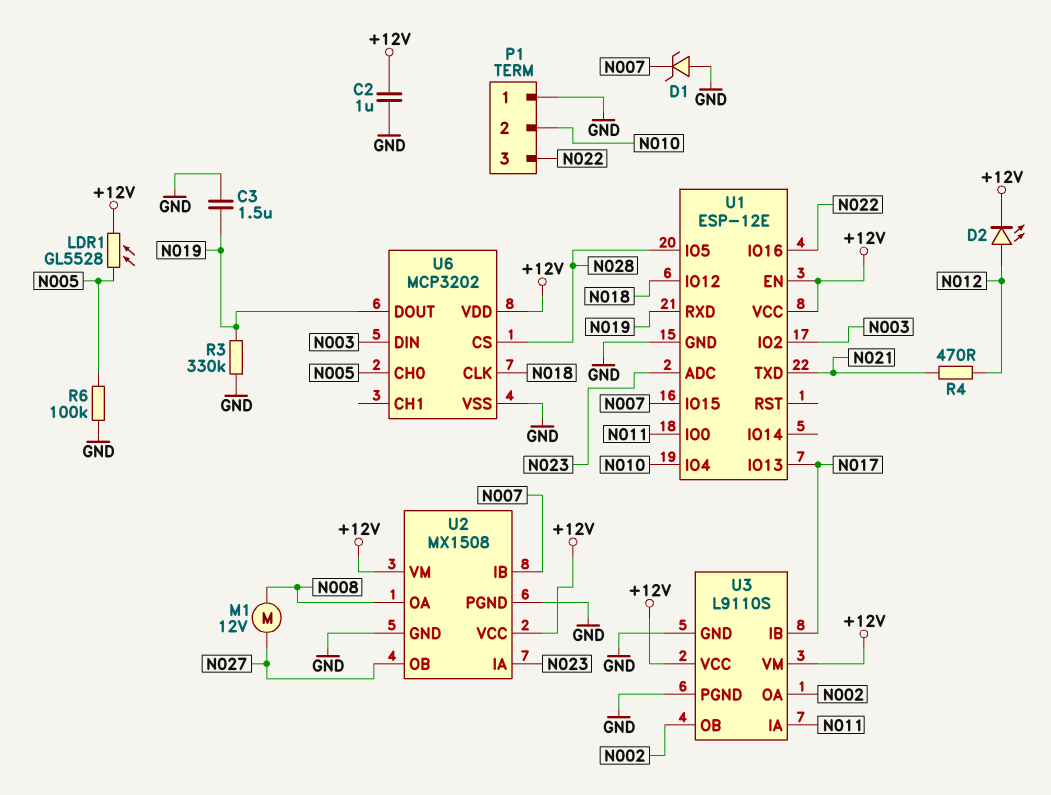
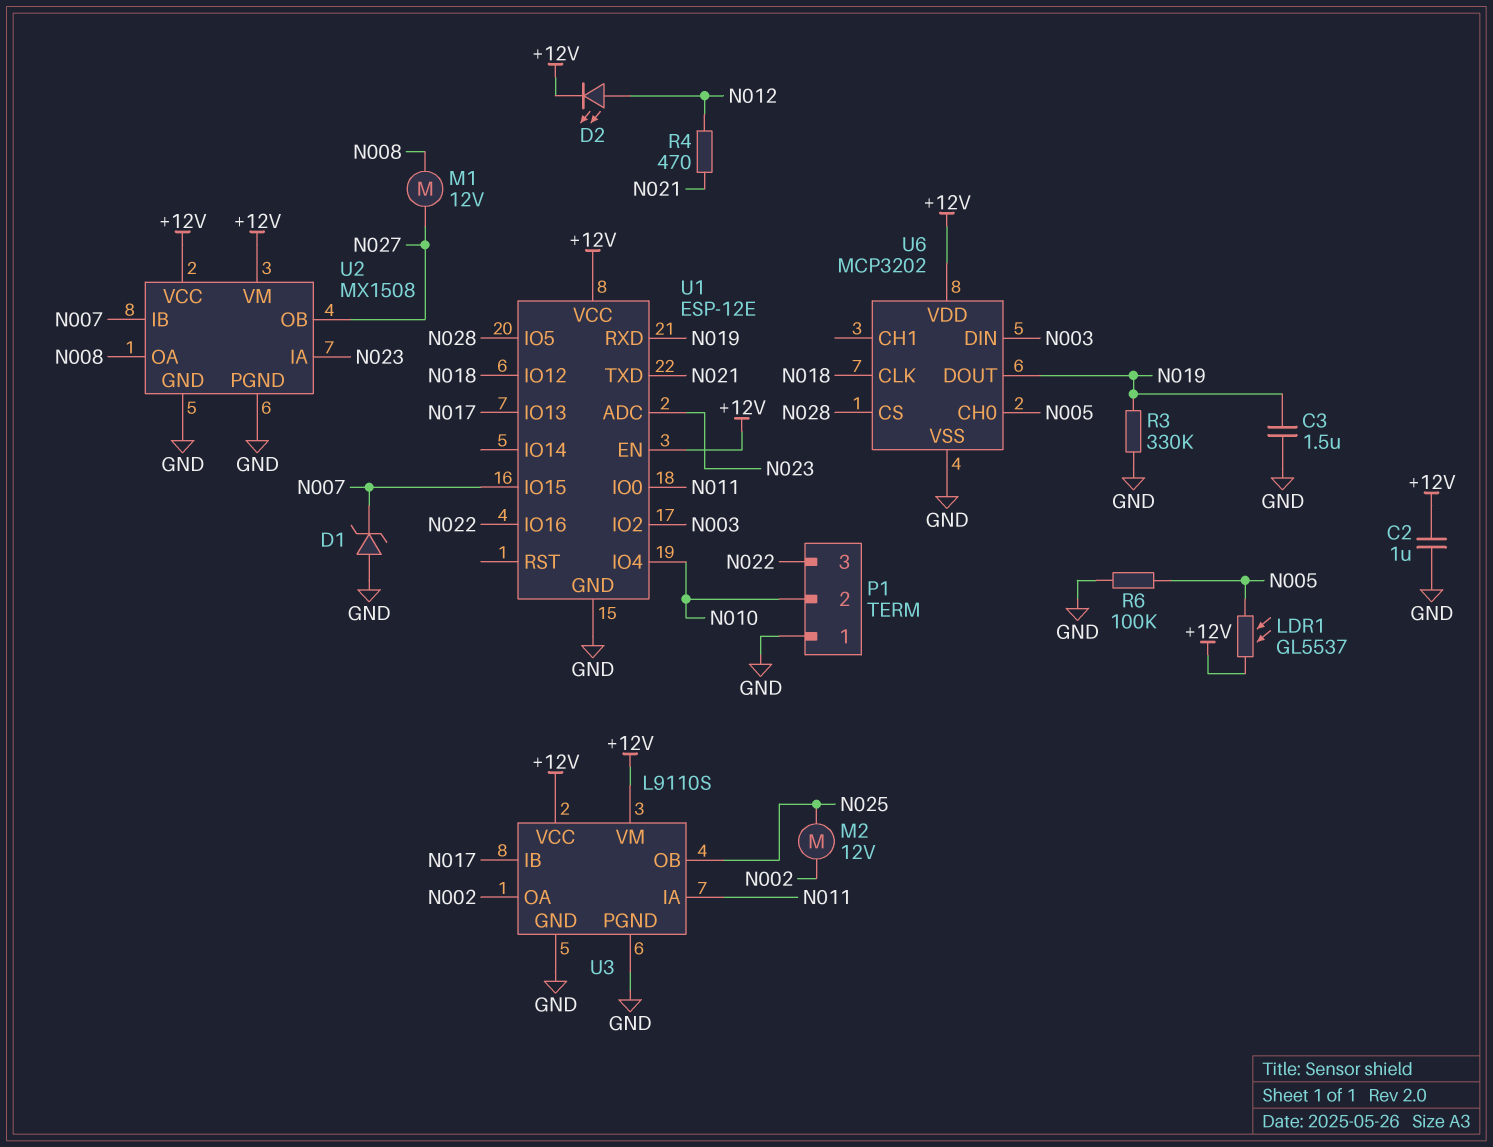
LDR1: GL5528 (+12V, N005) -> GL5537 (+12V, N005)
M2: none -> motor 12V (N002, N025)
U3 pin OB: N002 -> N025

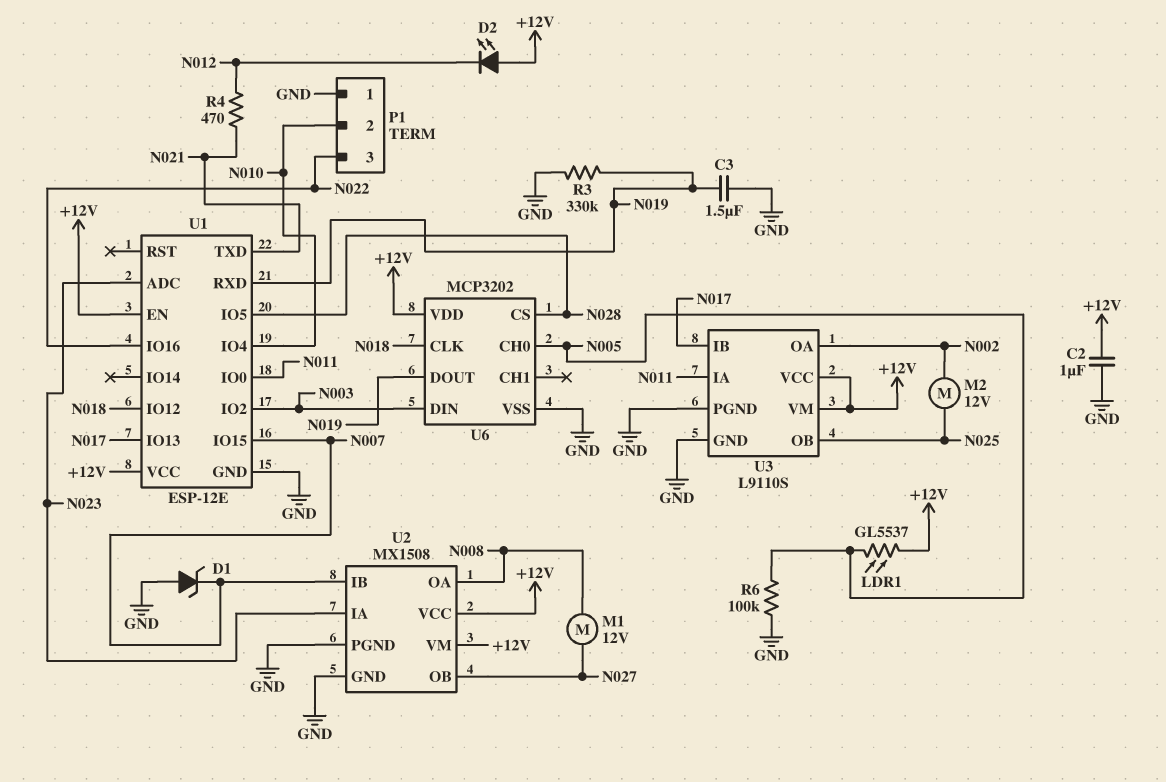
D2: LED (A N012, K +12V) -> LED (A +12V, K N012)

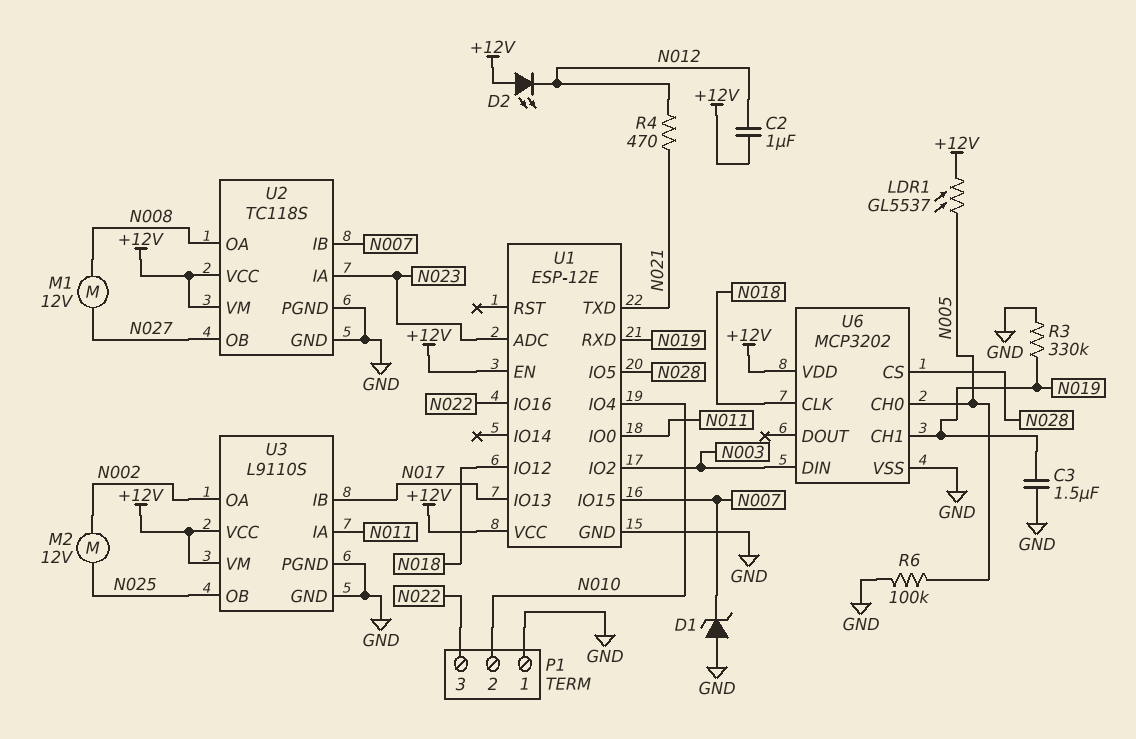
C2: 1uF (+12V, GND) -> 1uF (+12V, N012)
U2: MX1508 -> TC118S
U6 pin CH1: none -> N019
U6 pin DOUT: N019 -> none

